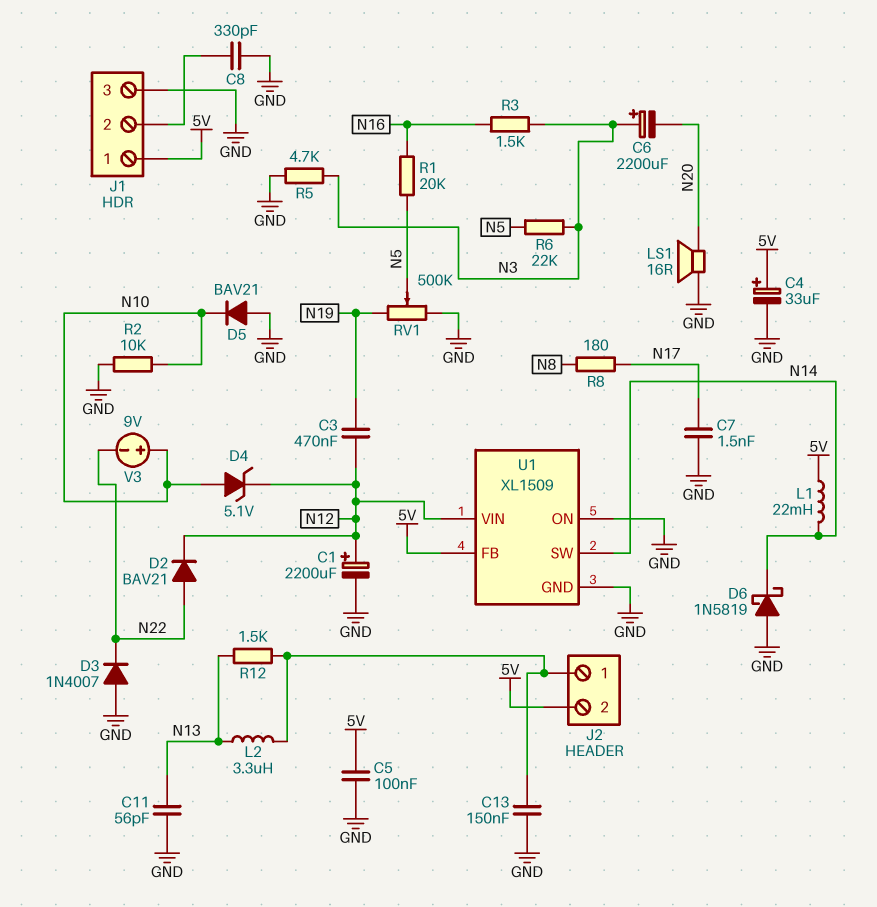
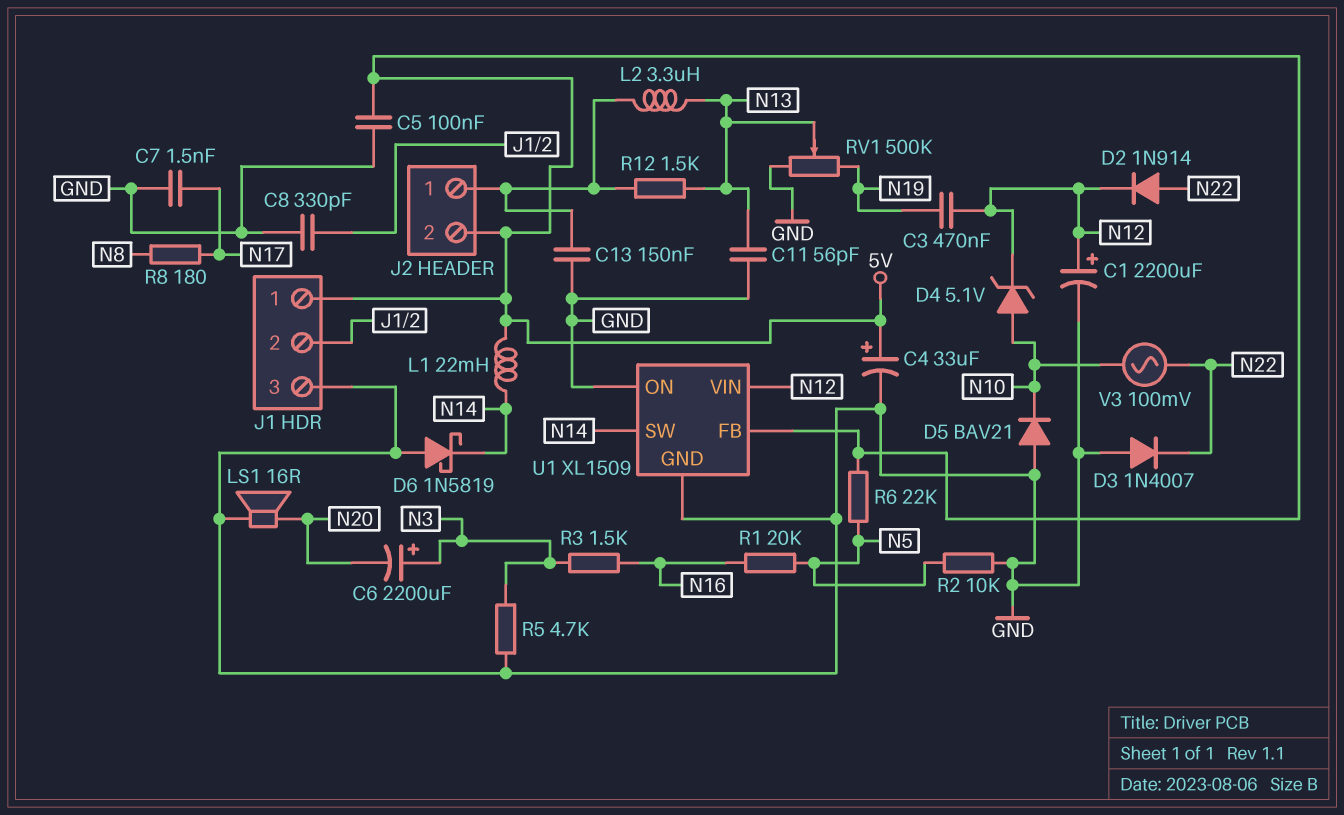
D2: diode BAV21 (A N22, K N12) -> diode 1N914 (A N22, K N12)
R2: 10k (GND, N10) -> 10k (GND, N5)
R6: 22k (N3, N5) -> 22k (5V, N5)
RV1: 500k (GND, N19, wiper N5) -> 500k (GND, N19, wiper N13)
V3: 9V (plus N10, minus N22) -> AC 100mV (N10, N22)

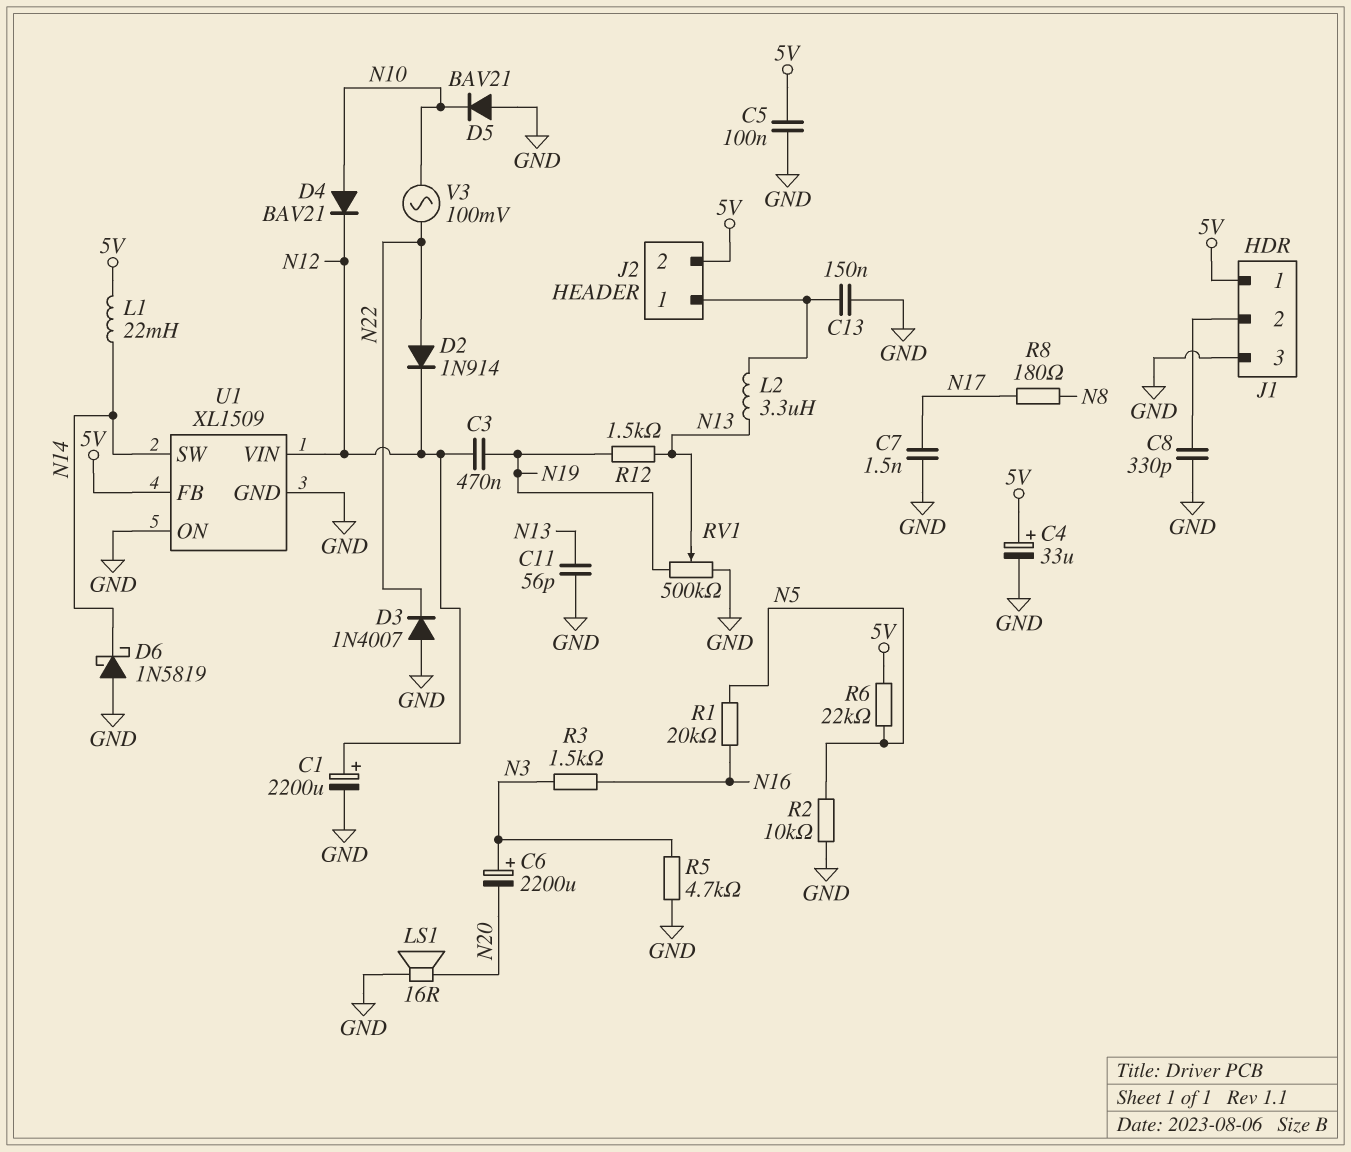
D4: zener 5.1V (A N10, K N12) -> diode BAV21 (A N10, K N12)
R12: 1.5k (J2/1, N13) -> 1.5k (N13, N19)

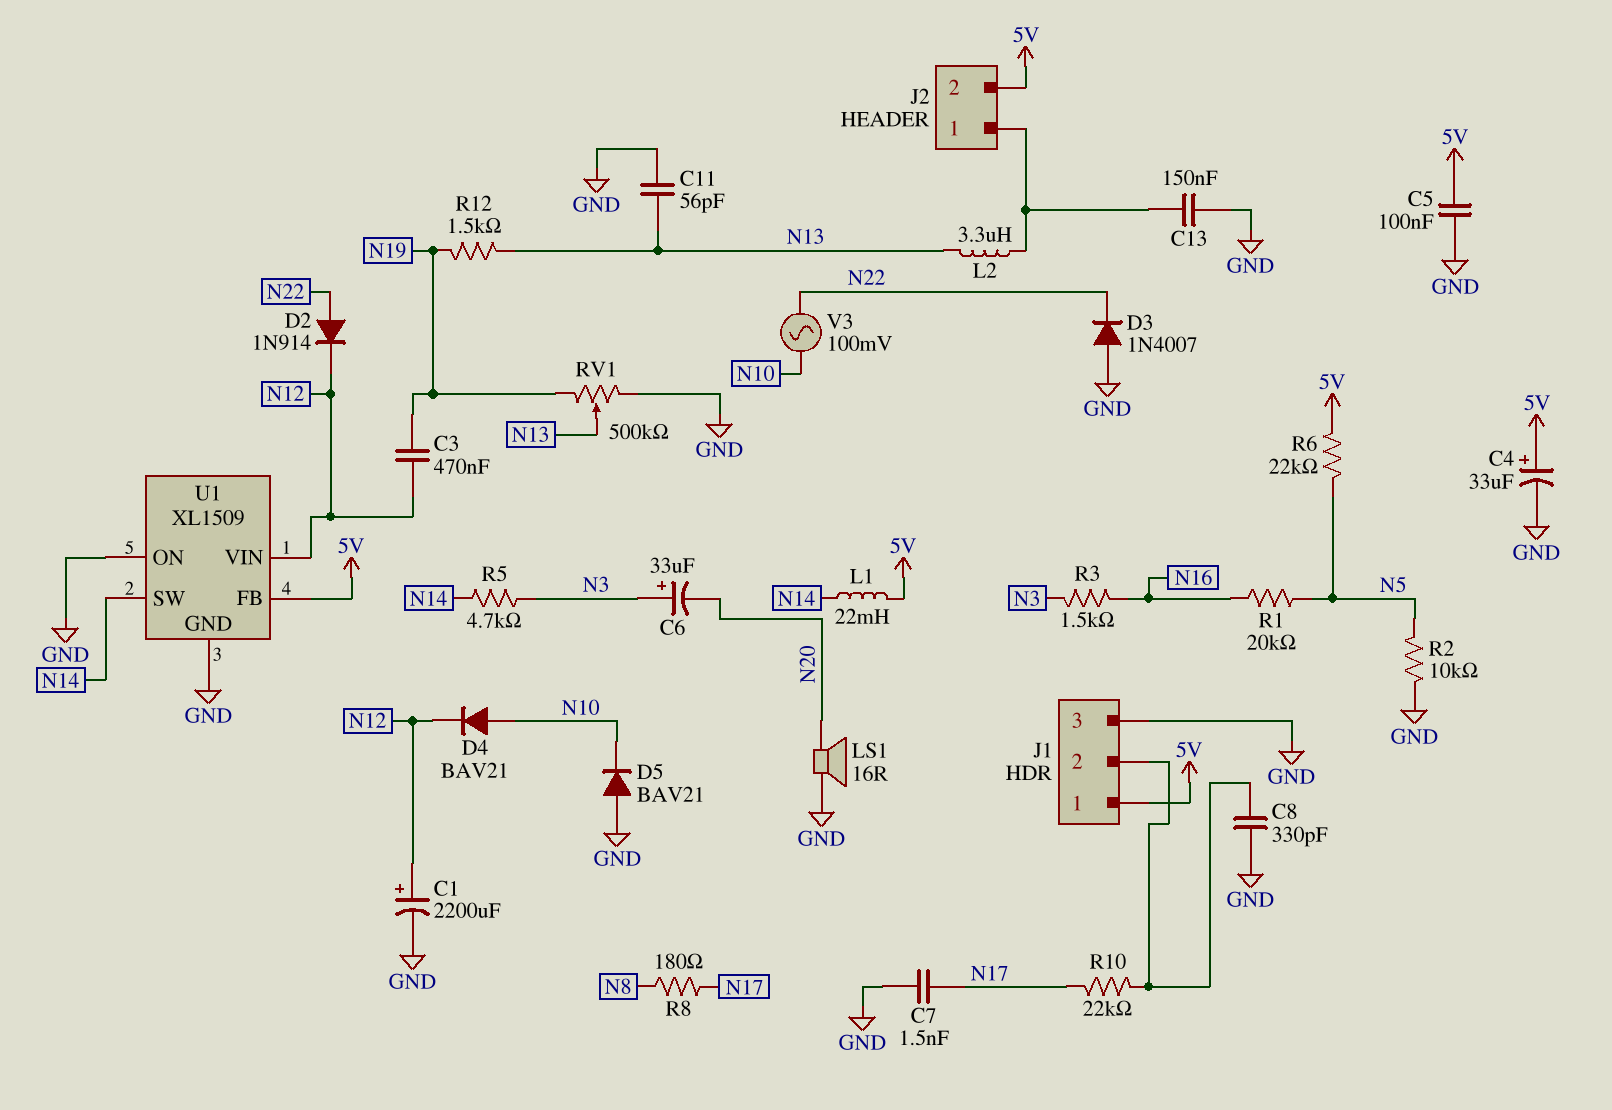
C6: 2200uF (plus N3, minus N20) -> 33uF (plus N3, minus N20)
D6: schottky 1N5819 (A GND, K N14) -> none
R5: 4.7k (GND, N3) -> 4.7k (N3, N14)
R10: none -> 22k (J1/2, N17)

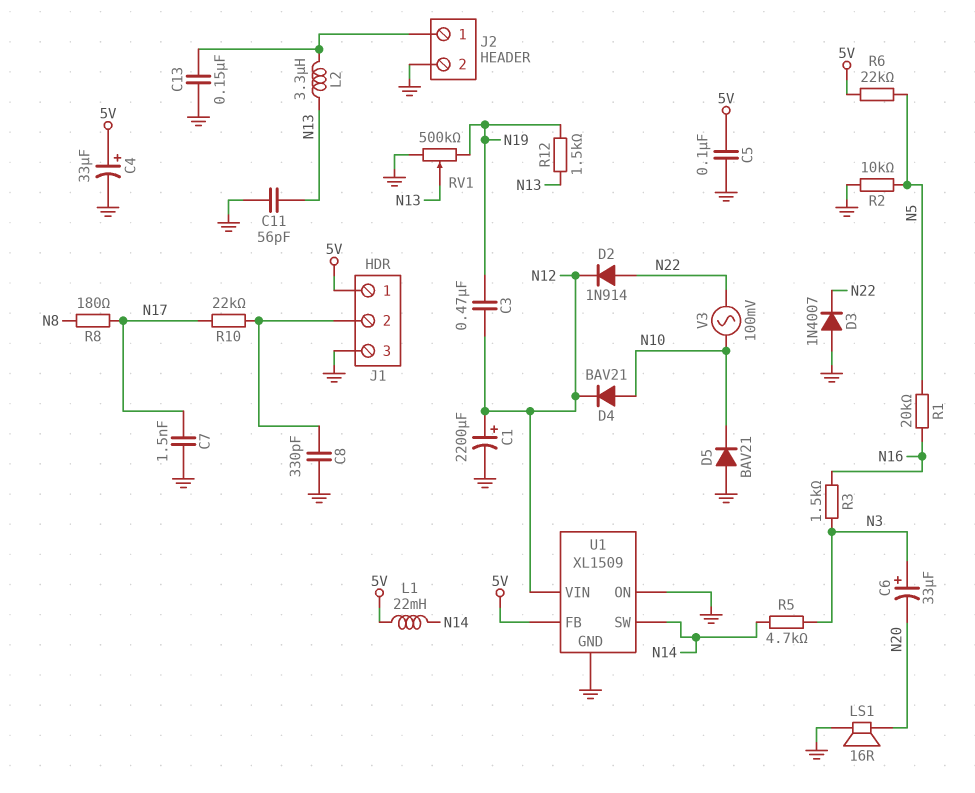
J2 pin 2: 5V -> GND

